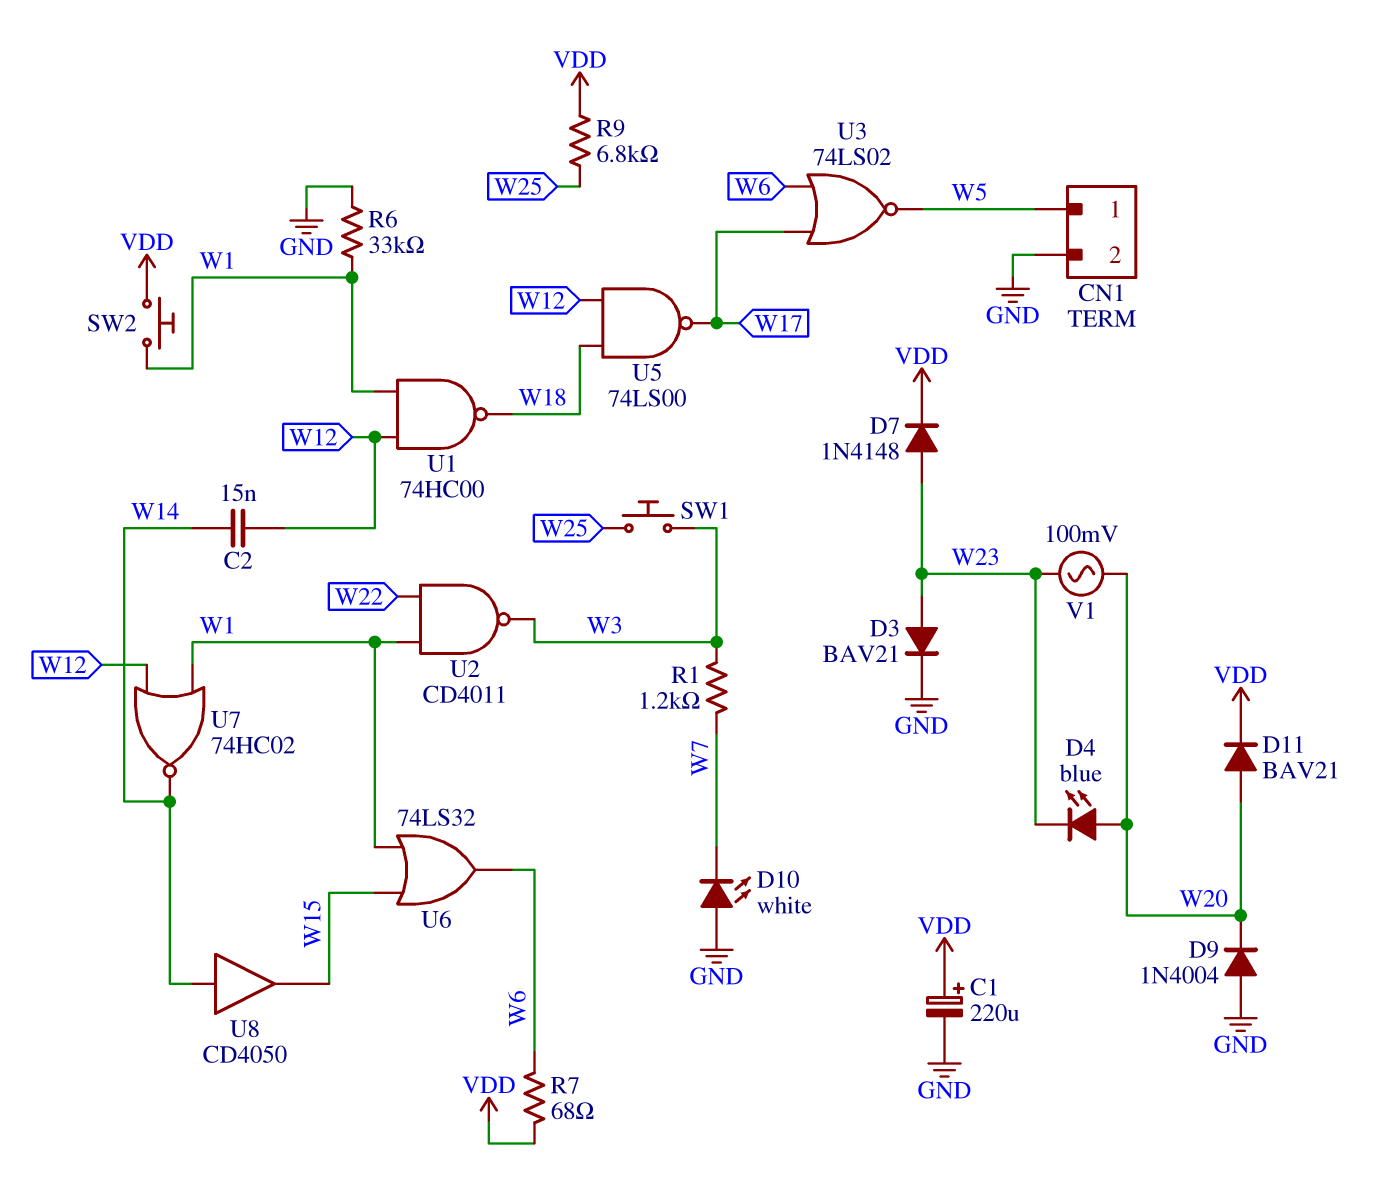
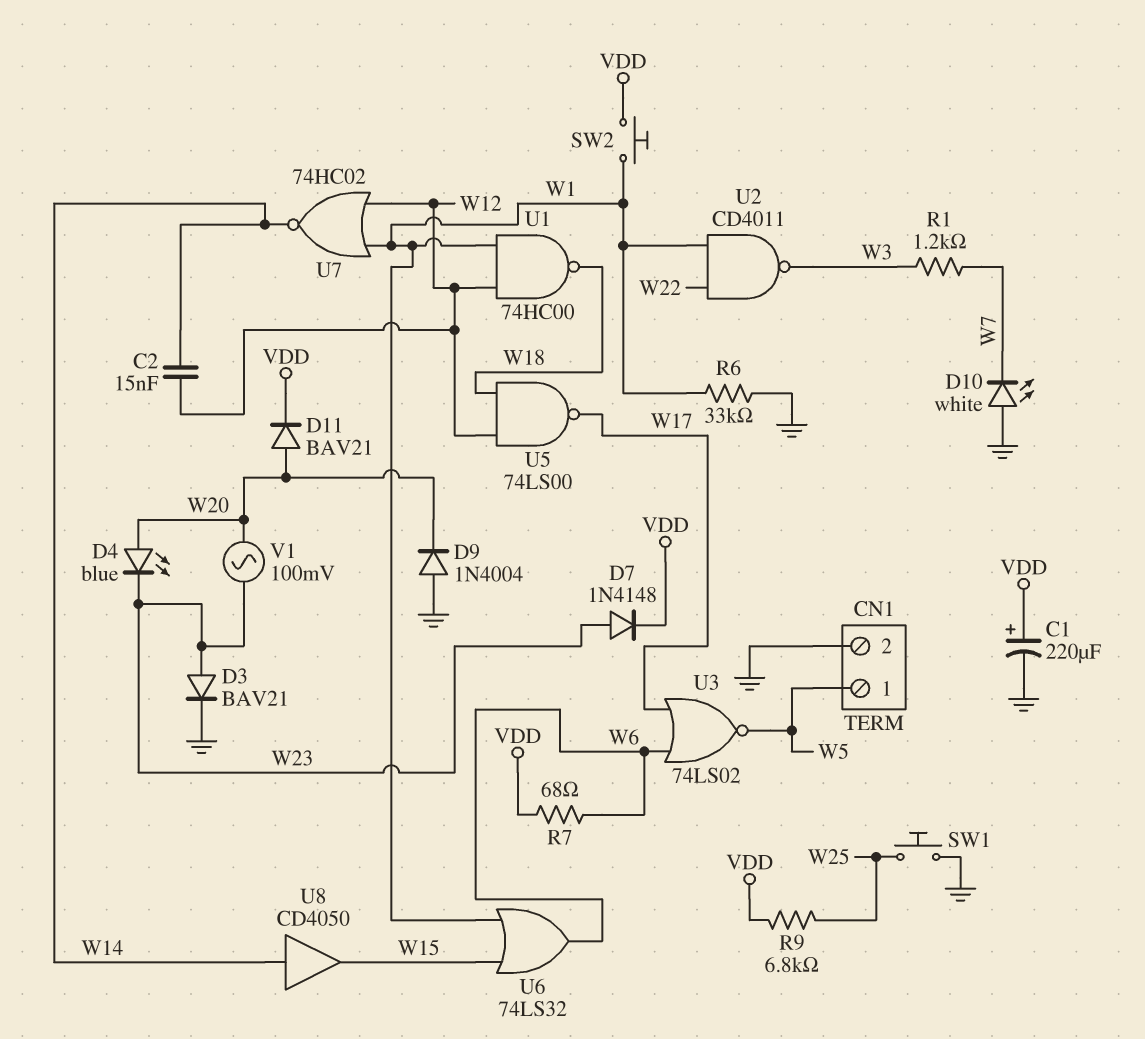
SW1: button (W3, W25) -> button (GND, W25)

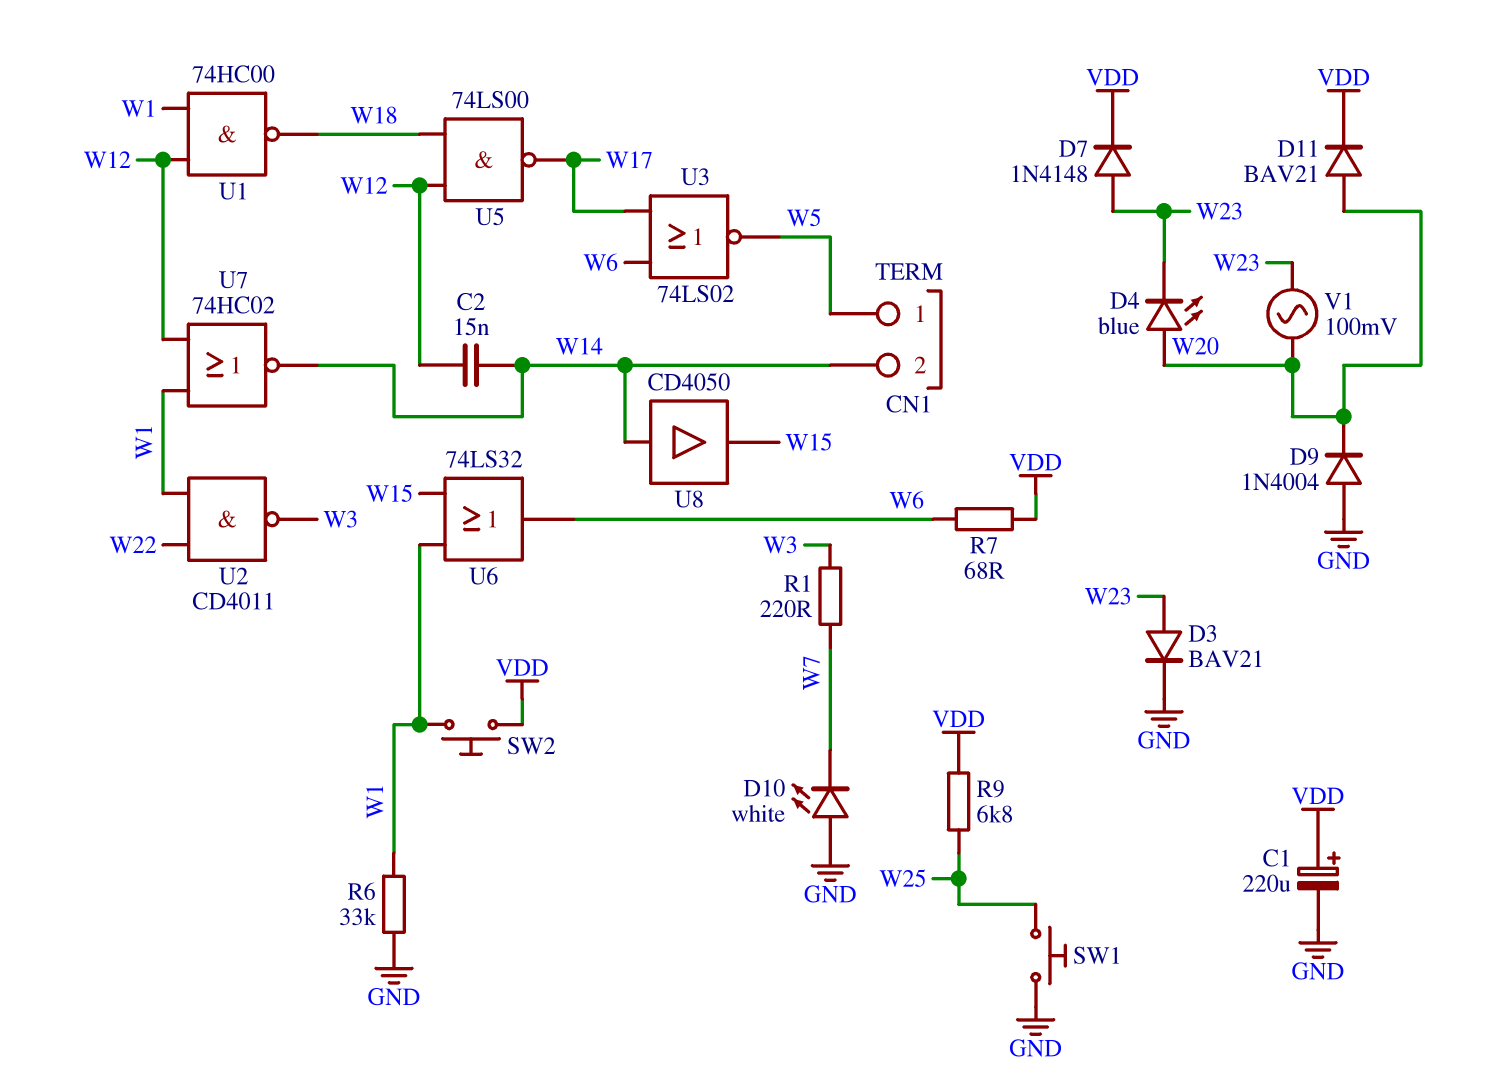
CN1 pin 2: GND -> W14
R1: 1.2k (W3, W7) -> 220 (W3, W7)

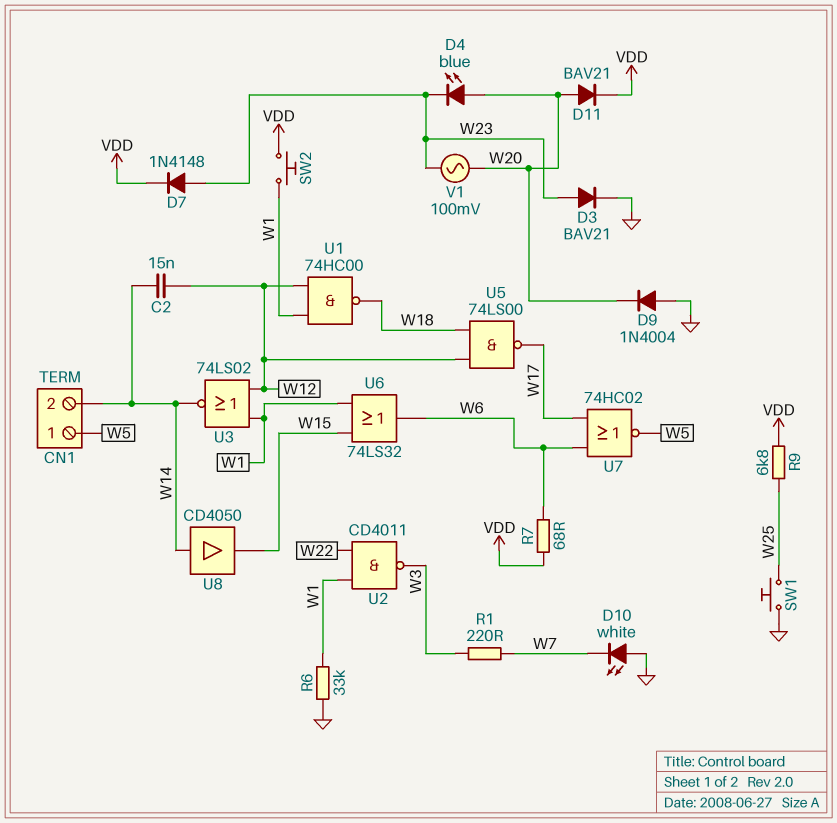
C1: 220uF (plus VDD, minus GND) -> none
U3: NOR 74LS02 (in W6, in W17, out W5) -> NOR 74LS02 (in W1, in W12, out W14)
U7: NOR 74HC02 (in W1, in W12, out W14) -> NOR 74HC02 (in W6, in W17, out W5)

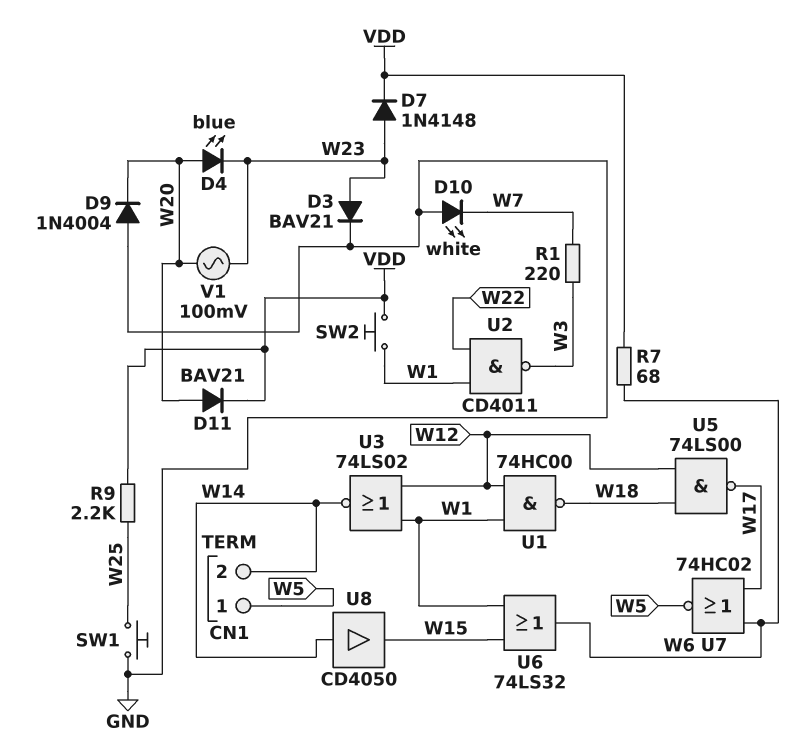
C2: 15nF (W12, W14) -> none
R6: 33k (GND, W1) -> none
R9: 6.8k (VDD, W25) -> 2.2k (VDD, W25)

